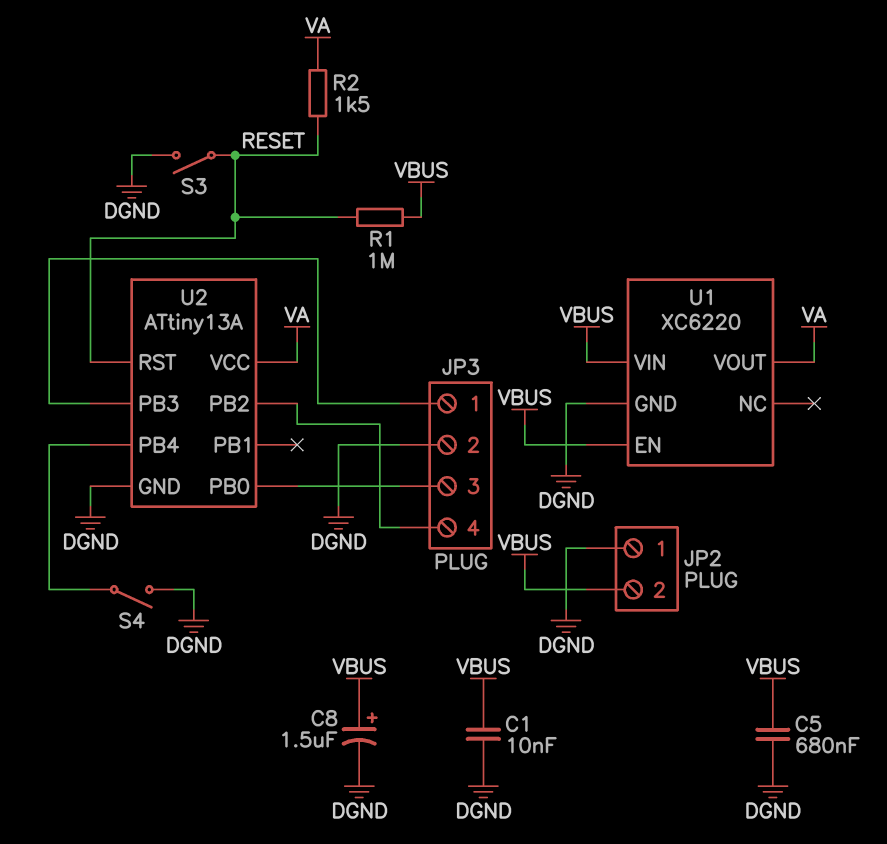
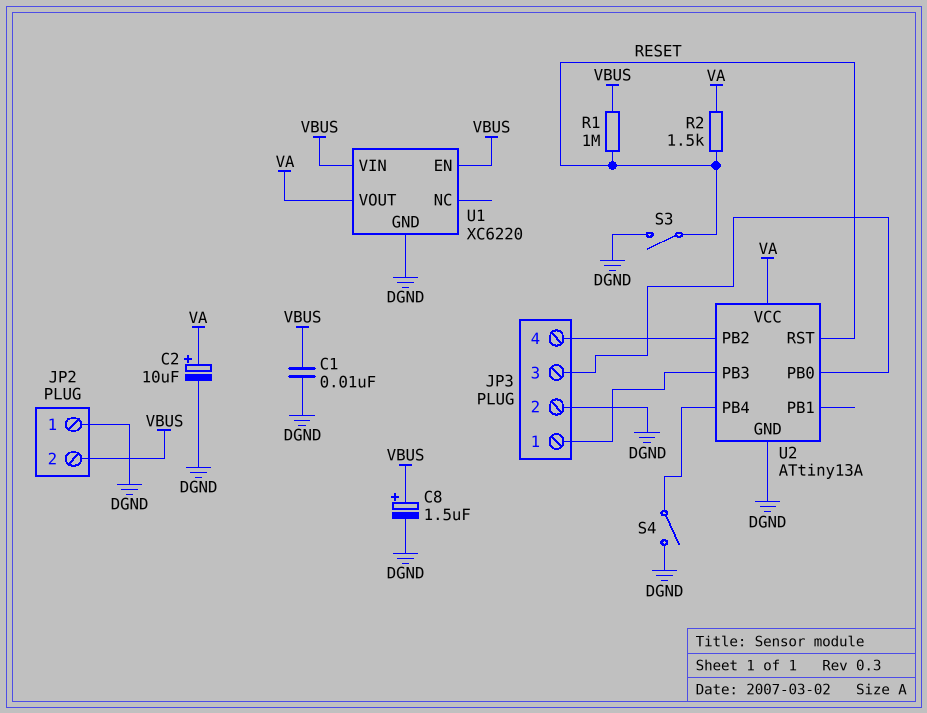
C2: none -> 10uF (plus VA, minus DGND)
C5: 680nF (DGND, VBUS) -> none

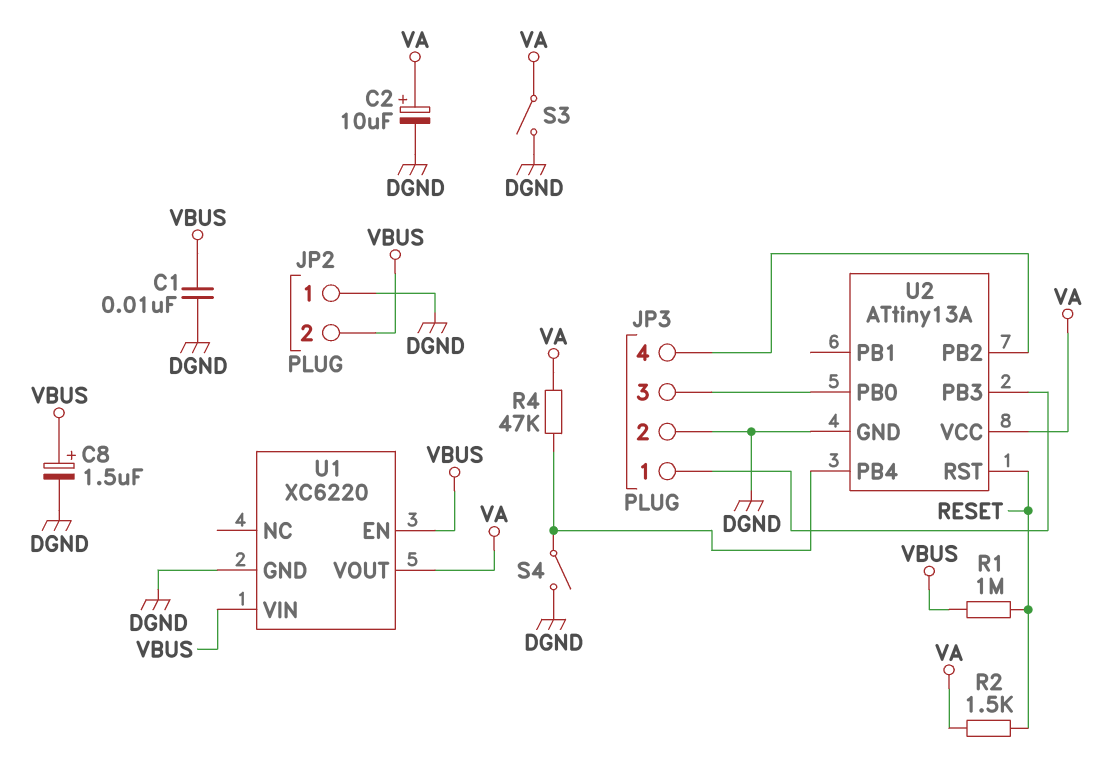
R4: none -> 47k (U2/PB4, VA)
S3: switch (DGND, RESET) -> switch (DGND, VA)

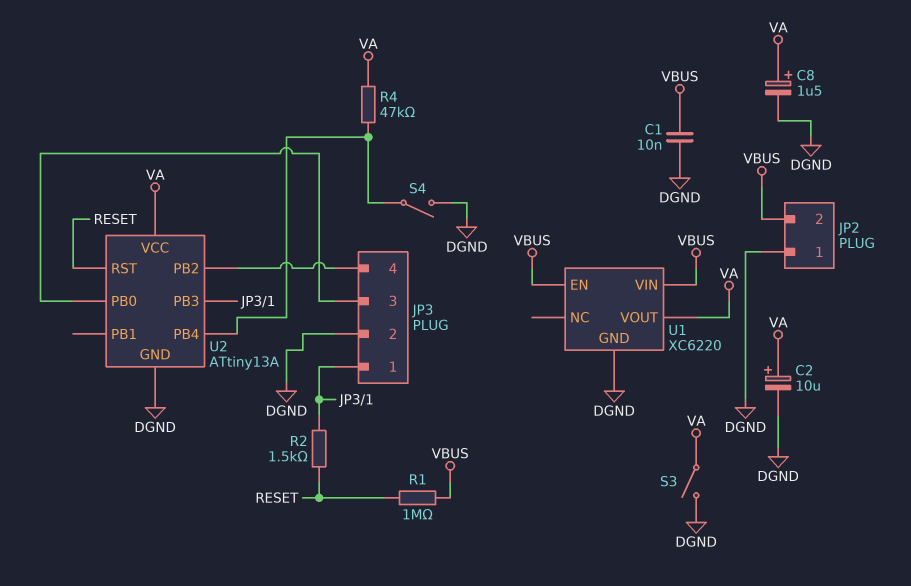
C8: 1.5uF (plus VBUS, minus DGND) -> 1.5uF (plus VA, minus DGND)
R2: 1.5k (RESET, VA) -> 1.5k (JP3/1, RESET)

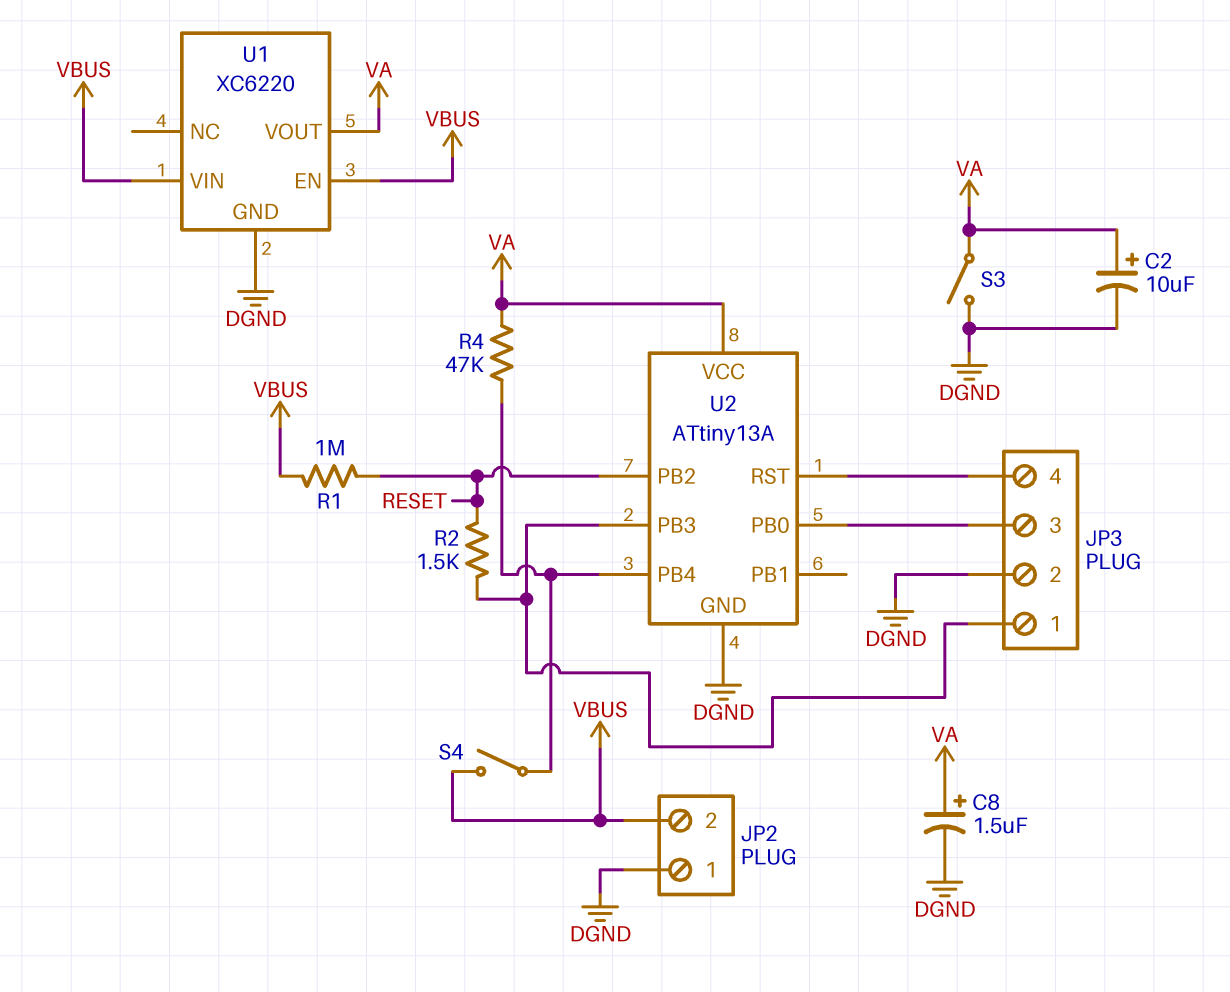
C1: 10nF (DGND, VBUS) -> none
S4: switch (DGND, U2/PB4) -> switch (U2/PB4, VBUS)
U2 pin PB2: JP3/4 -> RESET
U2 pin RST: RESET -> JP3/4

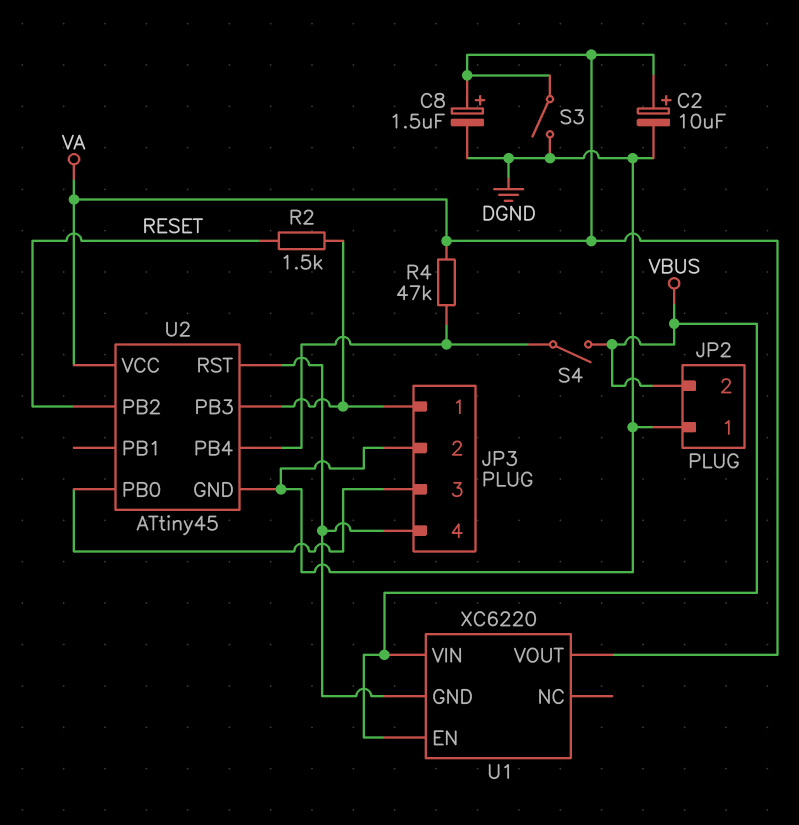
R1: 1M (RESET, VBUS) -> none
U1 pin GND: DGND -> JP3/4
U2: ATtiny13A -> ATtiny45

